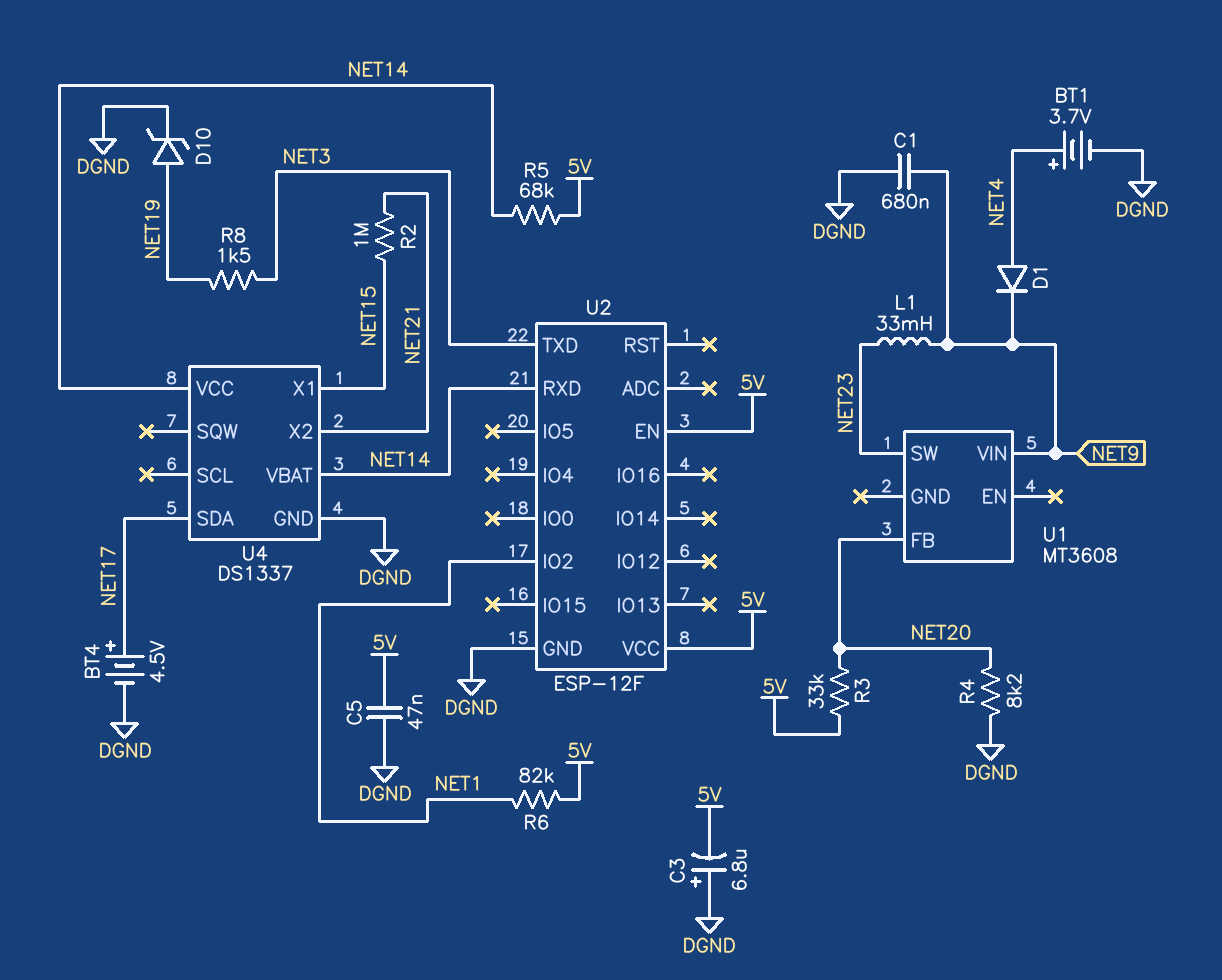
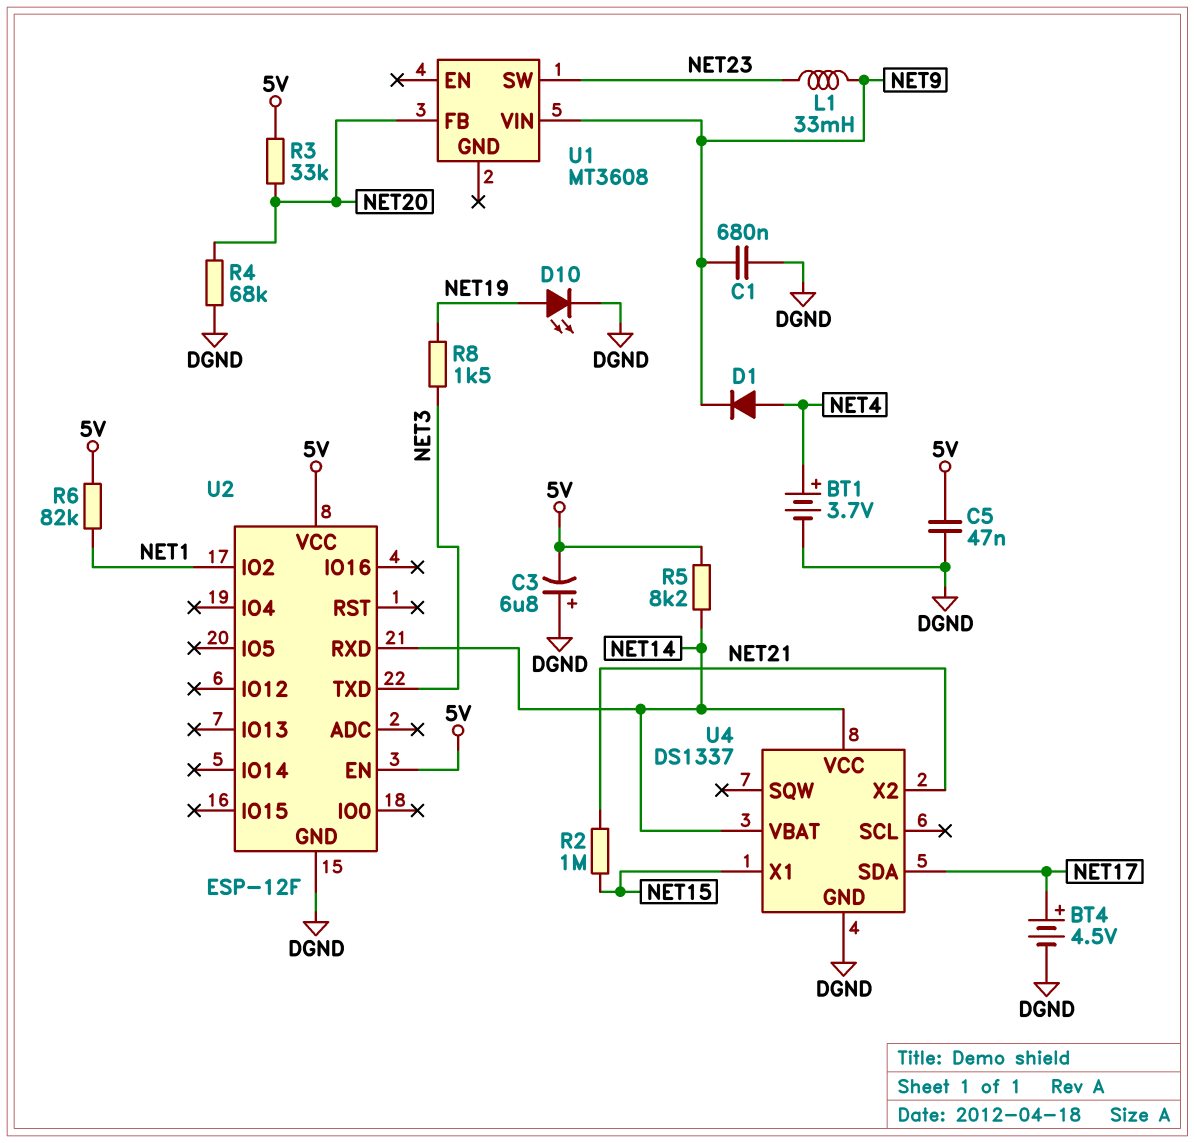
D10: zener (A NET19, K DGND) -> LED (A NET19, K DGND)
R4: 8.2k (DGND, NET20) -> 68k (DGND, NET20)
R5: 68k (5V, NET14) -> 8.2k (5V, NET14)

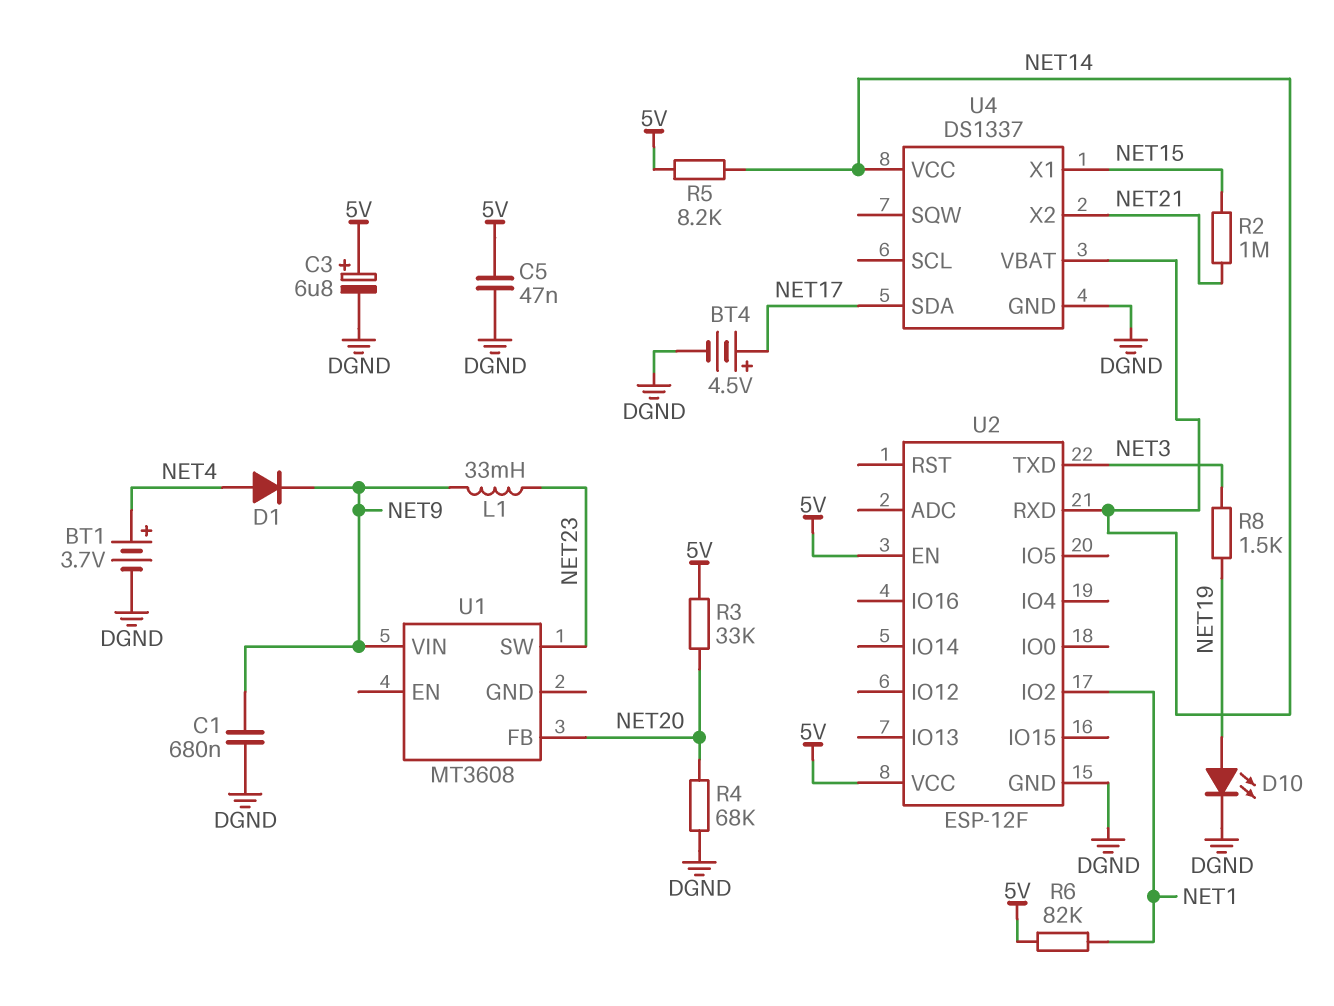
C3: 6.8uF (plus DGND, minus 5V) -> 6.8uF (plus 5V, minus DGND)

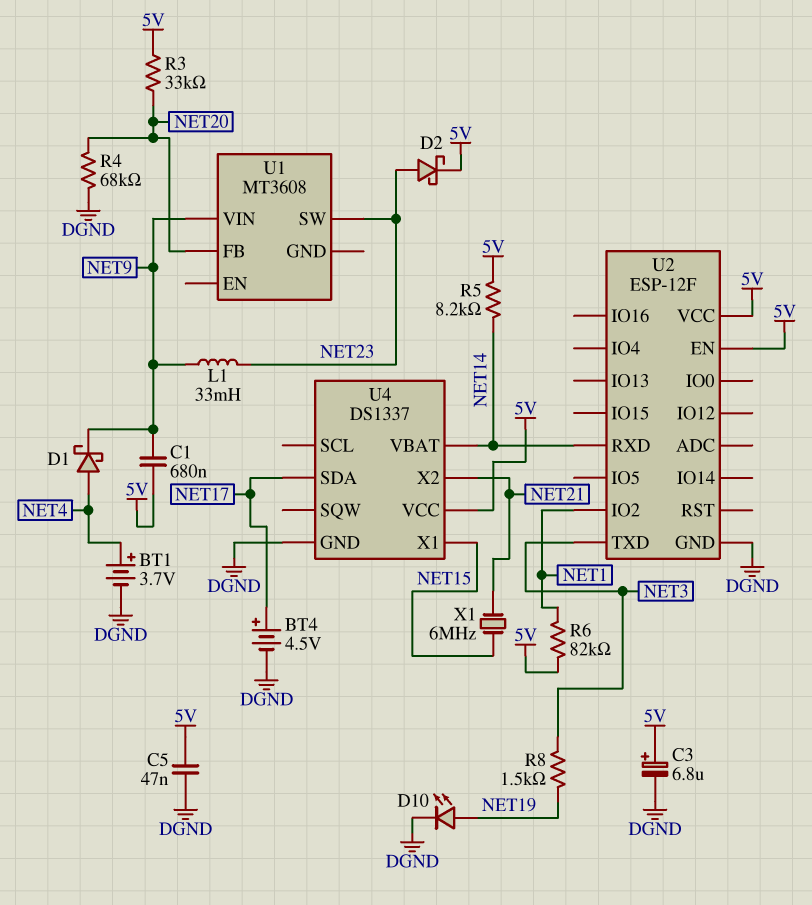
C1: 680nF (DGND, NET9) -> 680nF (5V, NET9)
D1: diode (A NET4, K NET9) -> schottky (A NET4, K NET9)
D2: none -> schottky (A NET23, K 5V)
R2: 1M (NET15, NET21) -> none
U4 pin VCC: NET14 -> 5V
X1: none -> 6MHz (NET15, NET21)

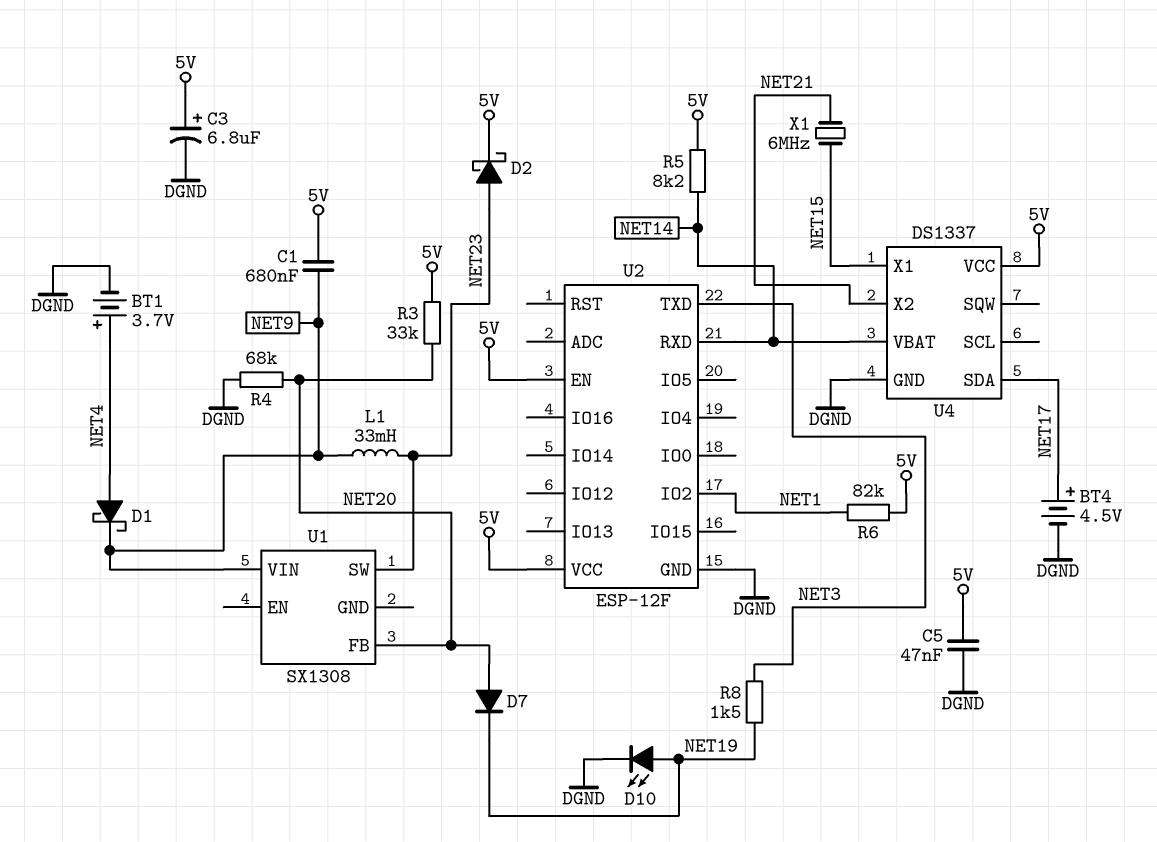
D7: none -> diode (A NET20, K NET19)
U1: MT3608 -> SX1308

